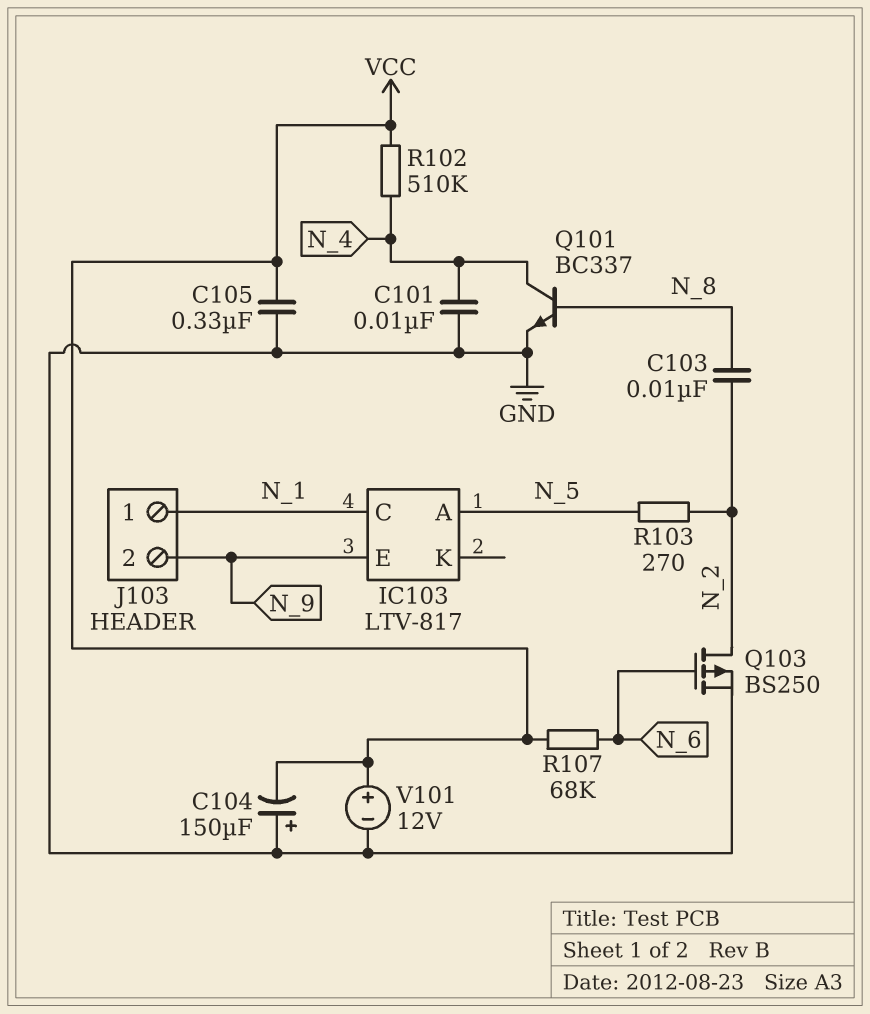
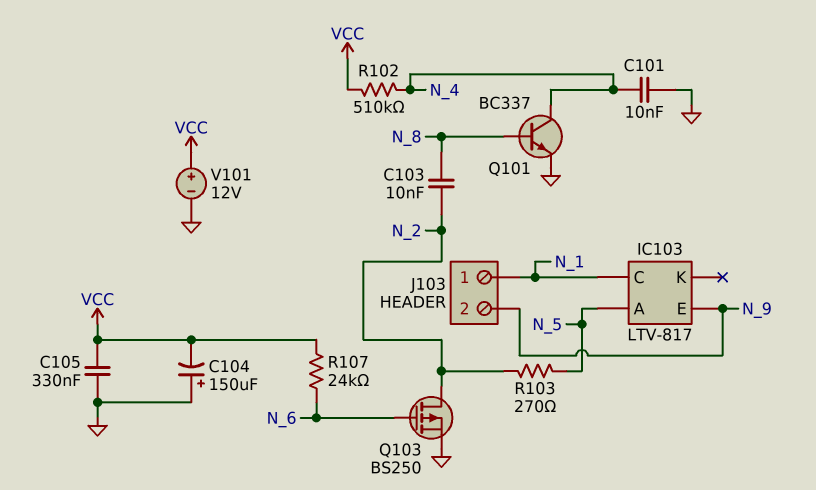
R107: 68k (N_6, VCC) -> 24k (N_6, VCC)

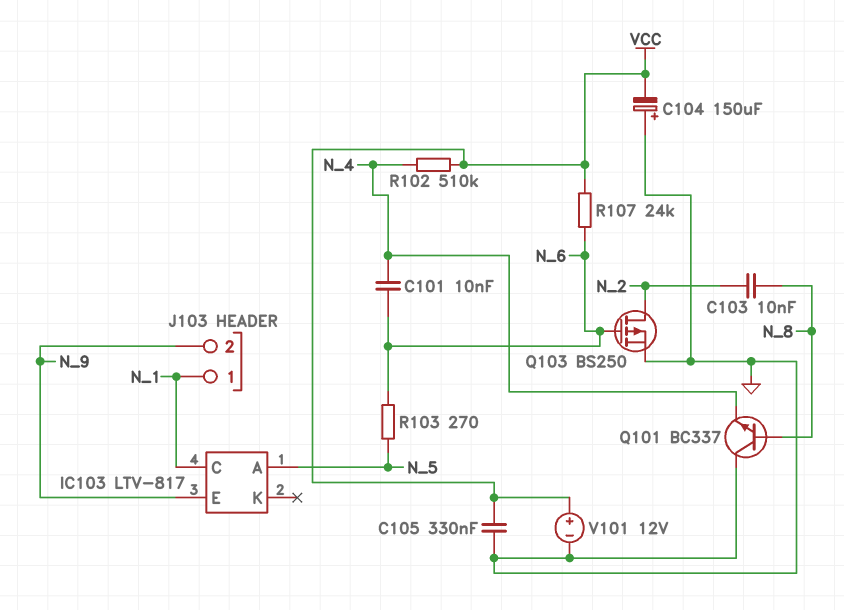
C101: 10nF (GND, N_4) -> 10nF (N_4, N_6)
Q101: NPN BC337 (B N_8, C N_4, E GND) -> NPN BC337 (B N_8, C GND, E N_4)
R103: 270 (N_2, N_5) -> 270 (N_5, N_6)

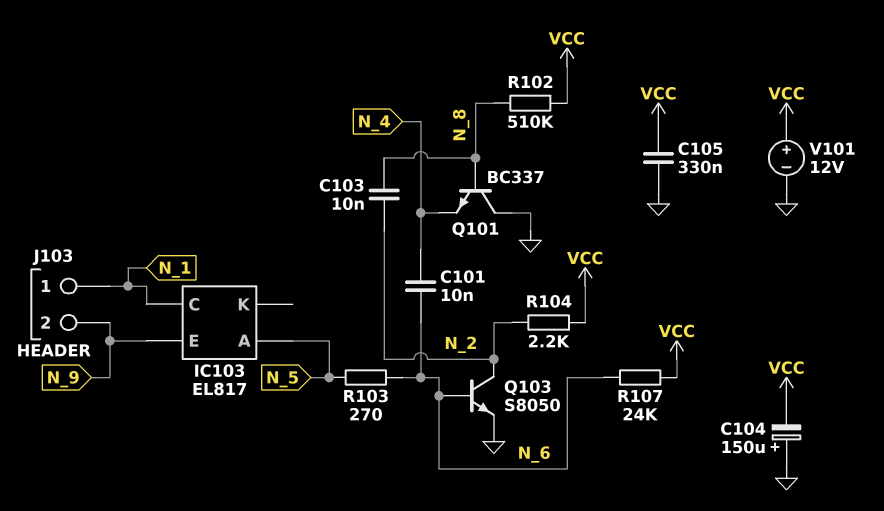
IC103: LTV-817 -> EL817
Q103: PMOS BS250 (G N_6, D N_2, S GND) -> NPN S8050 (B N_6, C N_2, E GND)
R102: 510k (N_4, VCC) -> 510k (N_8, VCC)
R104: none -> 2.2k (N_2, VCC)

